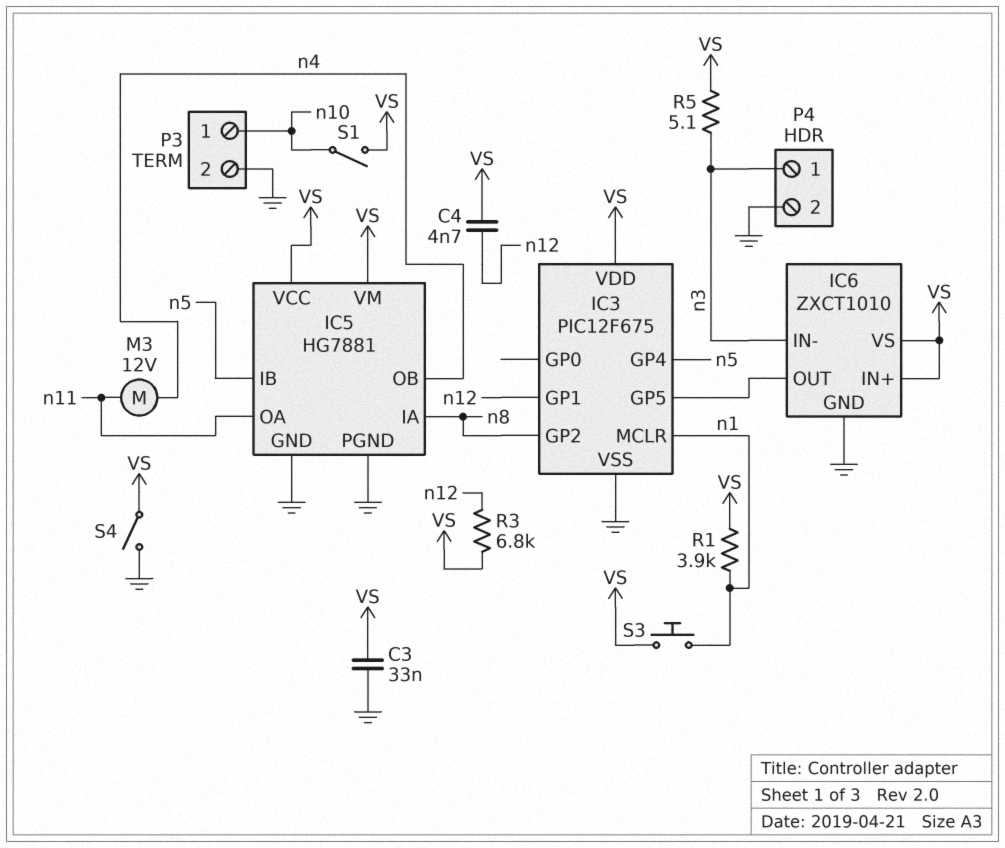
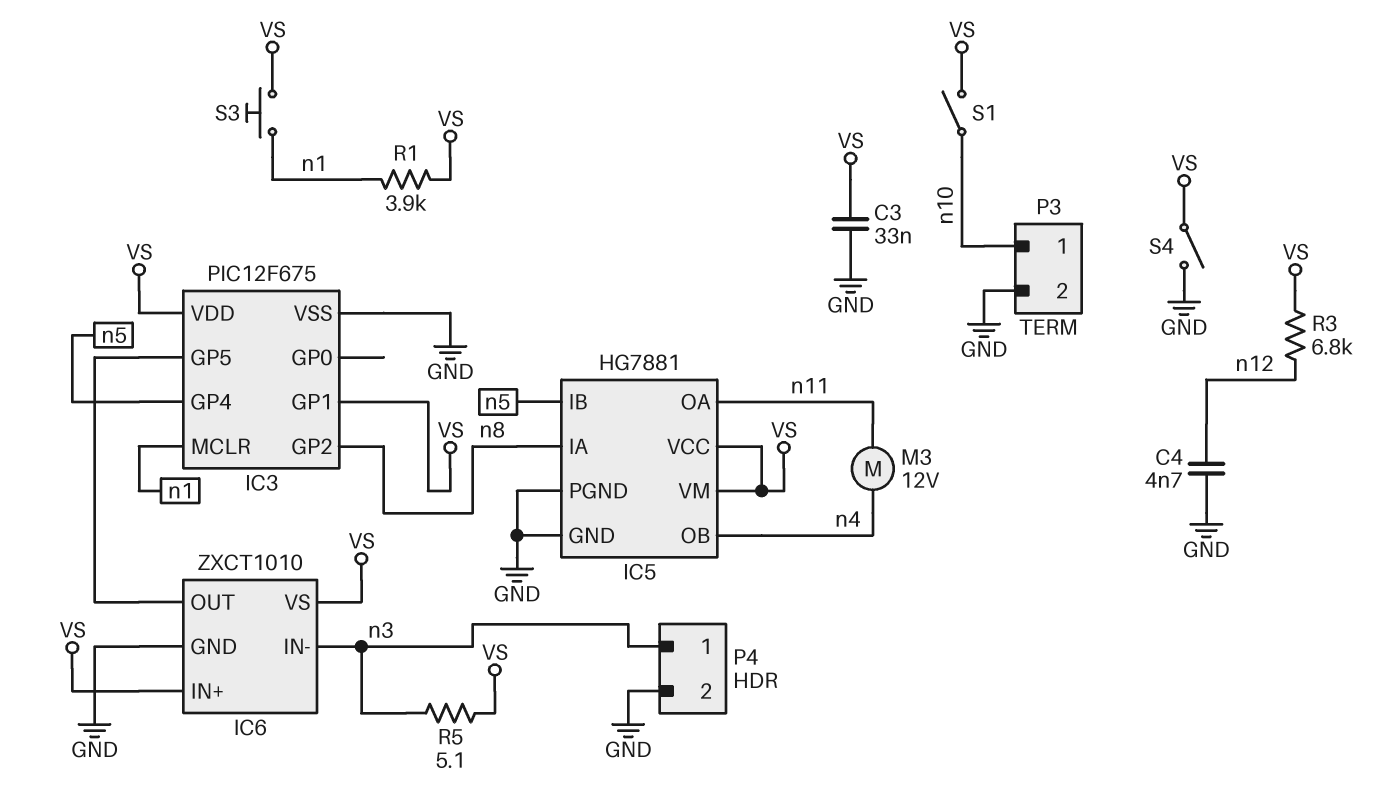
C4: 4.7nF (VS, n12) -> 4.7nF (GND, n12)
IC3 pin GP1: n12 -> VS

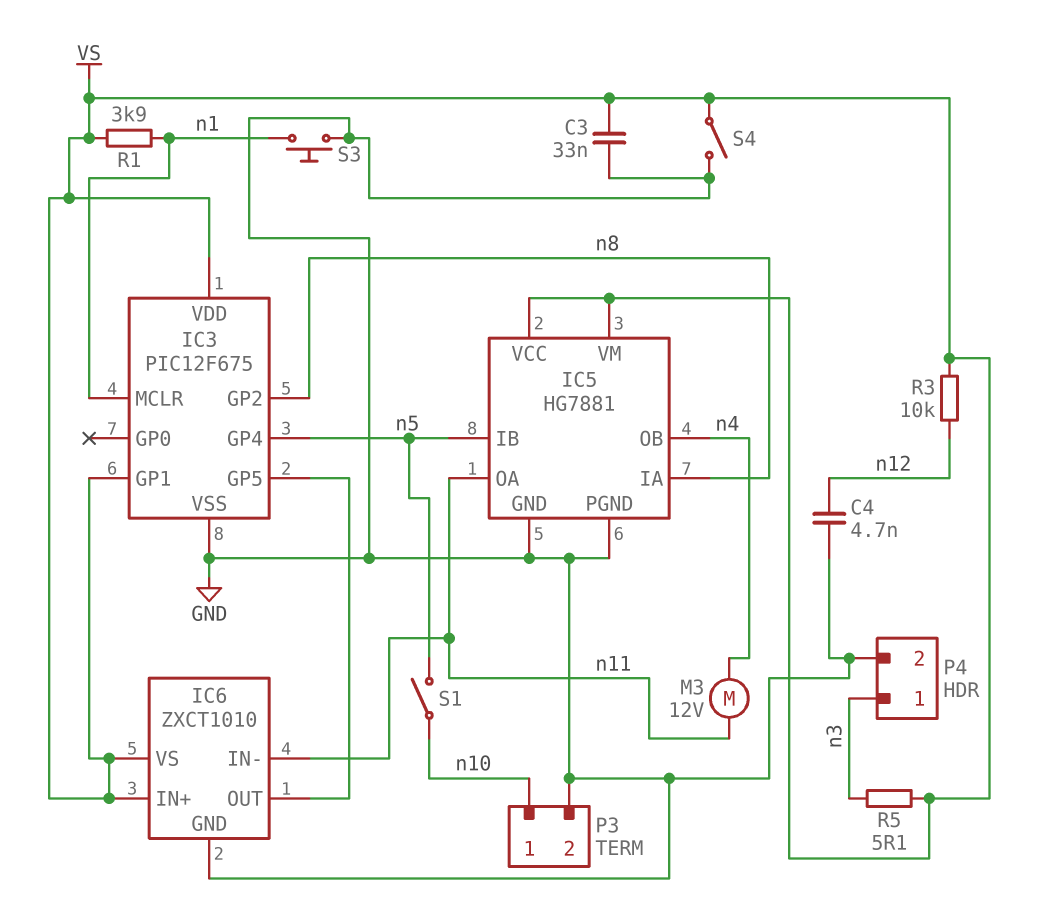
IC6 pin IN-: n3 -> n11
R3: 6.8k (VS, n12) -> 10k (VS, n12)
S1: switch (VS, n10) -> switch (n5, n10)
S3: button (VS, n1) -> button (GND, n1)

